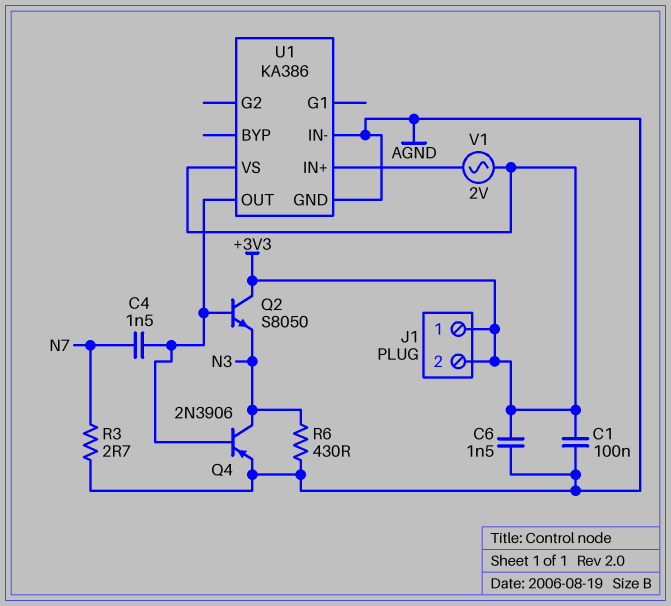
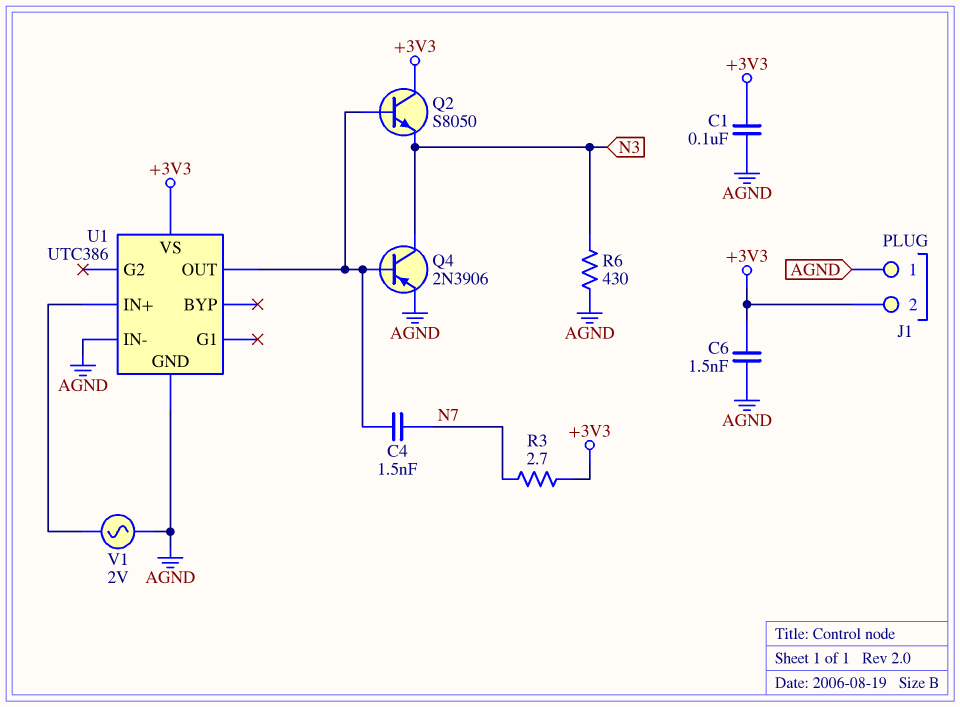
J1 pin 1: +3V3 -> AGND
R3: 2.7 (AGND, N7) -> 2.7 (+3V3, N7)
U1: KA386 -> UTC386
V1: AC 2V (+3V3, U1/IN+) -> AC 2V (AGND, U1/IN+)

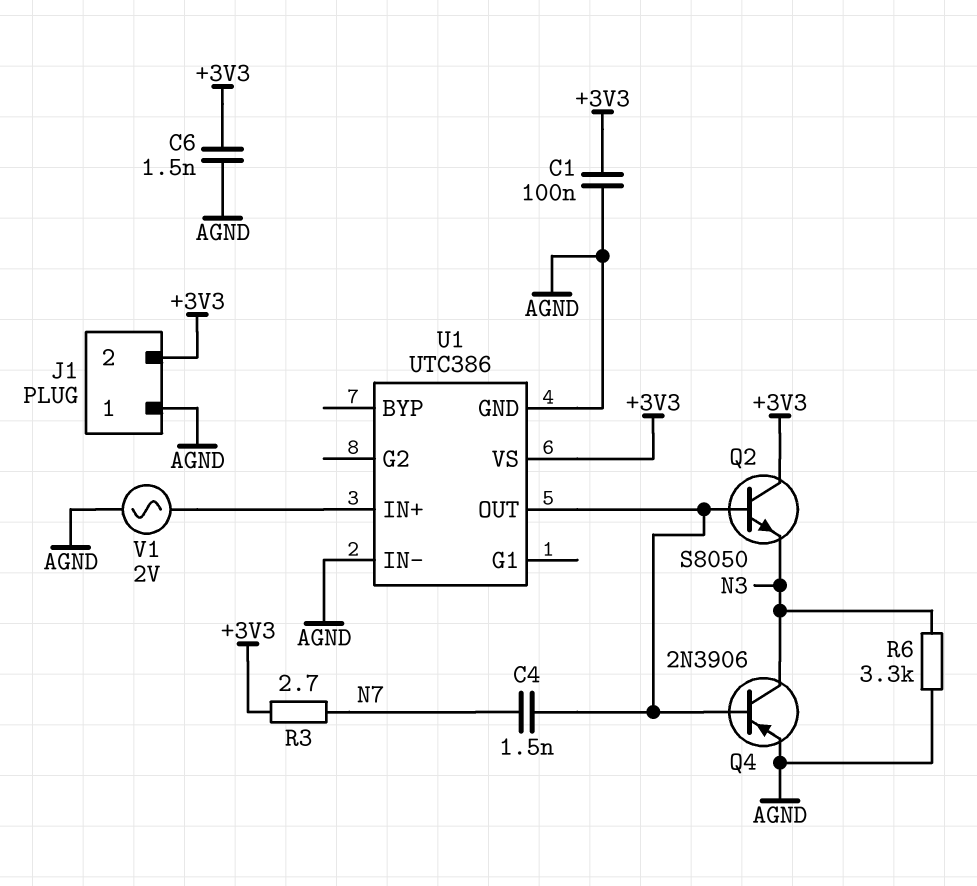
R6: 430 (AGND, N3) -> 3.3k (AGND, N3)

